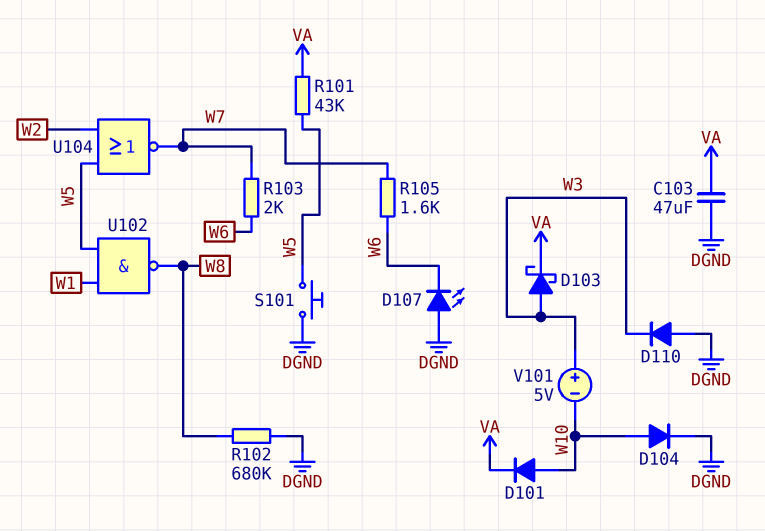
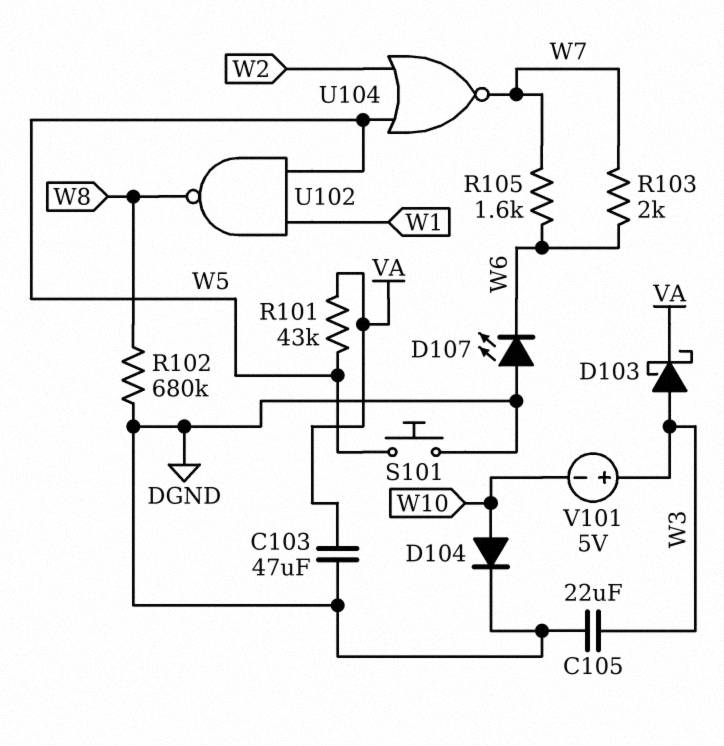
C105: none -> 22uF (DGND, W3)
D101: diode (A W10, K VA) -> none
D110: diode (A DGND, K W3) -> none

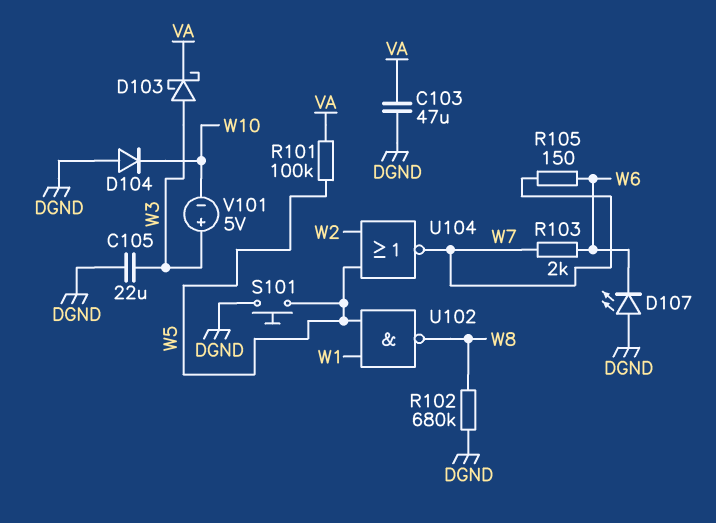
D104: diode (A W10, K DGND) -> diode (A DGND, K W10)
R101: 43k (VA, W5) -> 100k (VA, W5)
R105: 1.6k (W6, W7) -> 150 (W6, W7)

